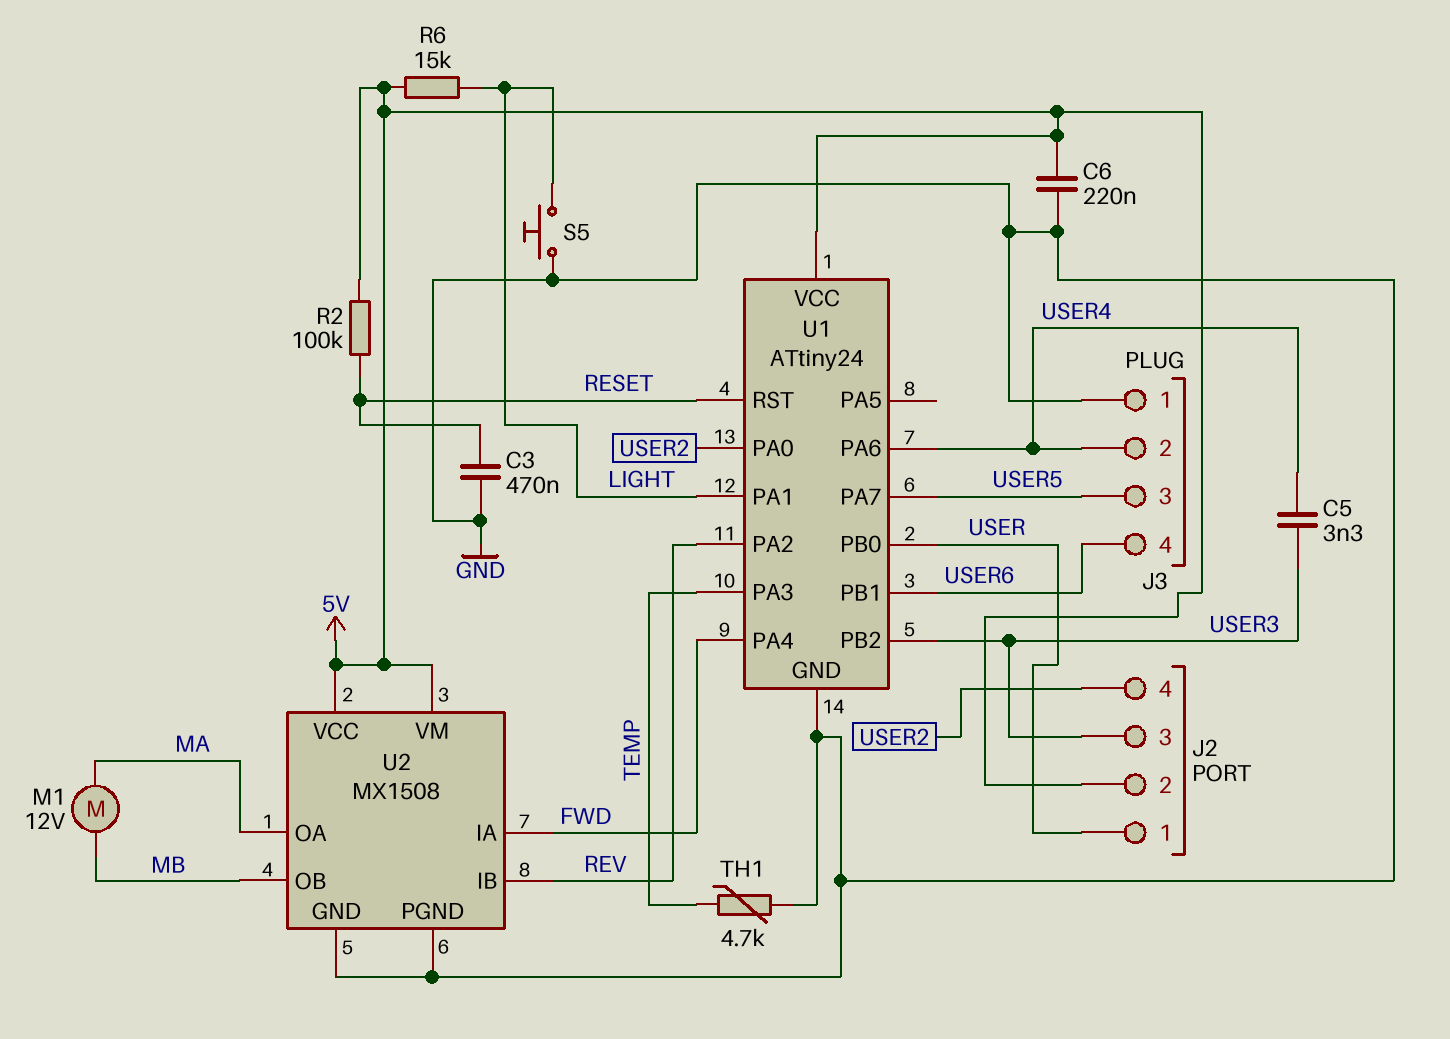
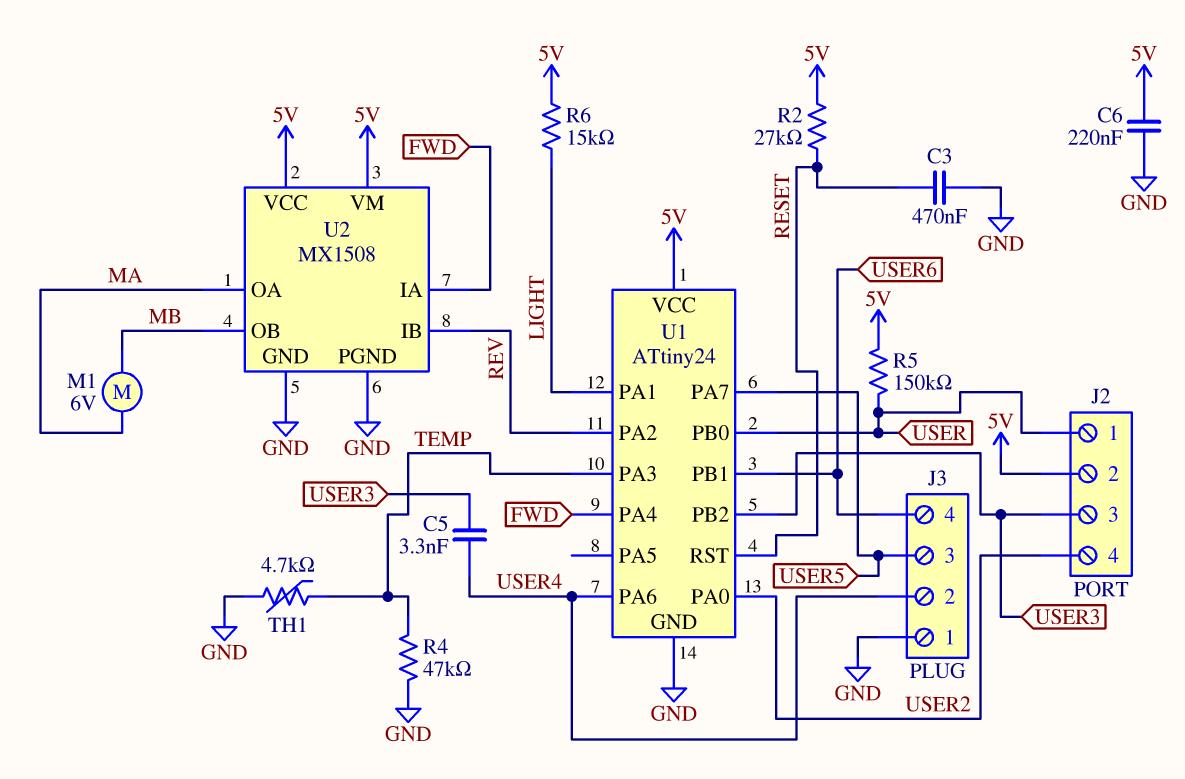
M1: motor 12V (MA, MB) -> motor 6V (MA, MB)
R2: 100k (5V, RESET) -> 27k (5V, RESET)
R4: none -> 47k (GND, TEMP)
R5: none -> 150k (5V, USER)
S5: button (GND, LIGHT) -> none

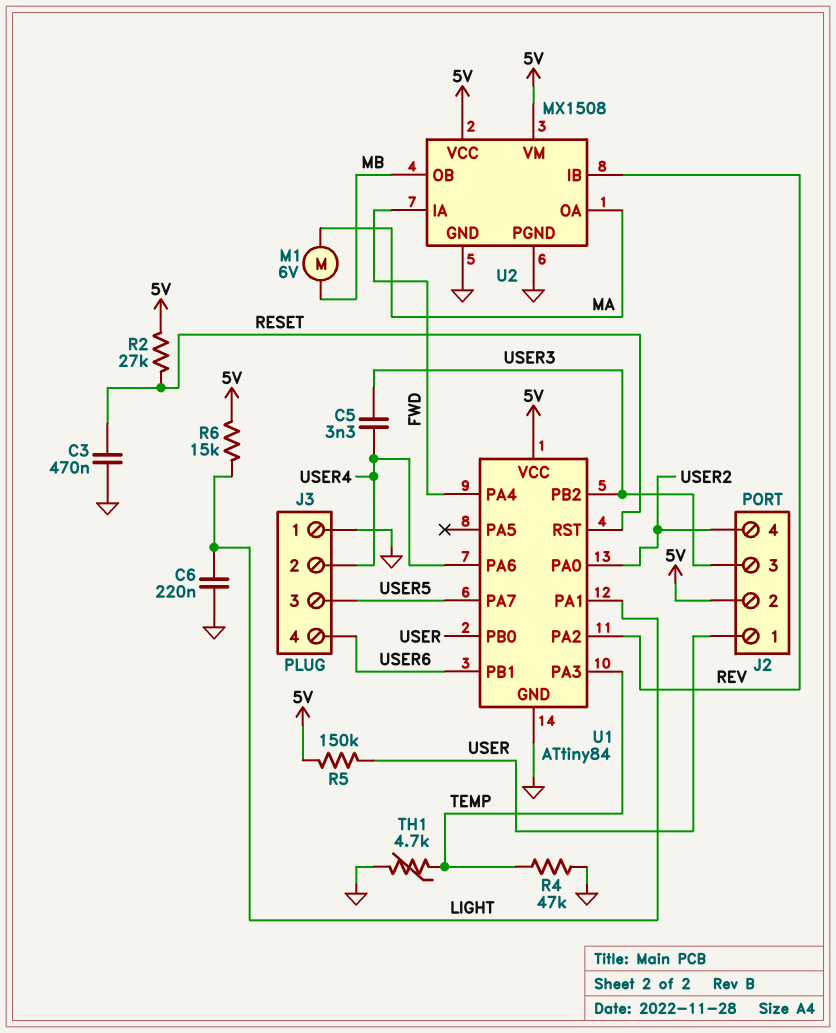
C6: 220nF (5V, GND) -> 220nF (GND, LIGHT)
U1: ATtiny24 -> ATtiny84

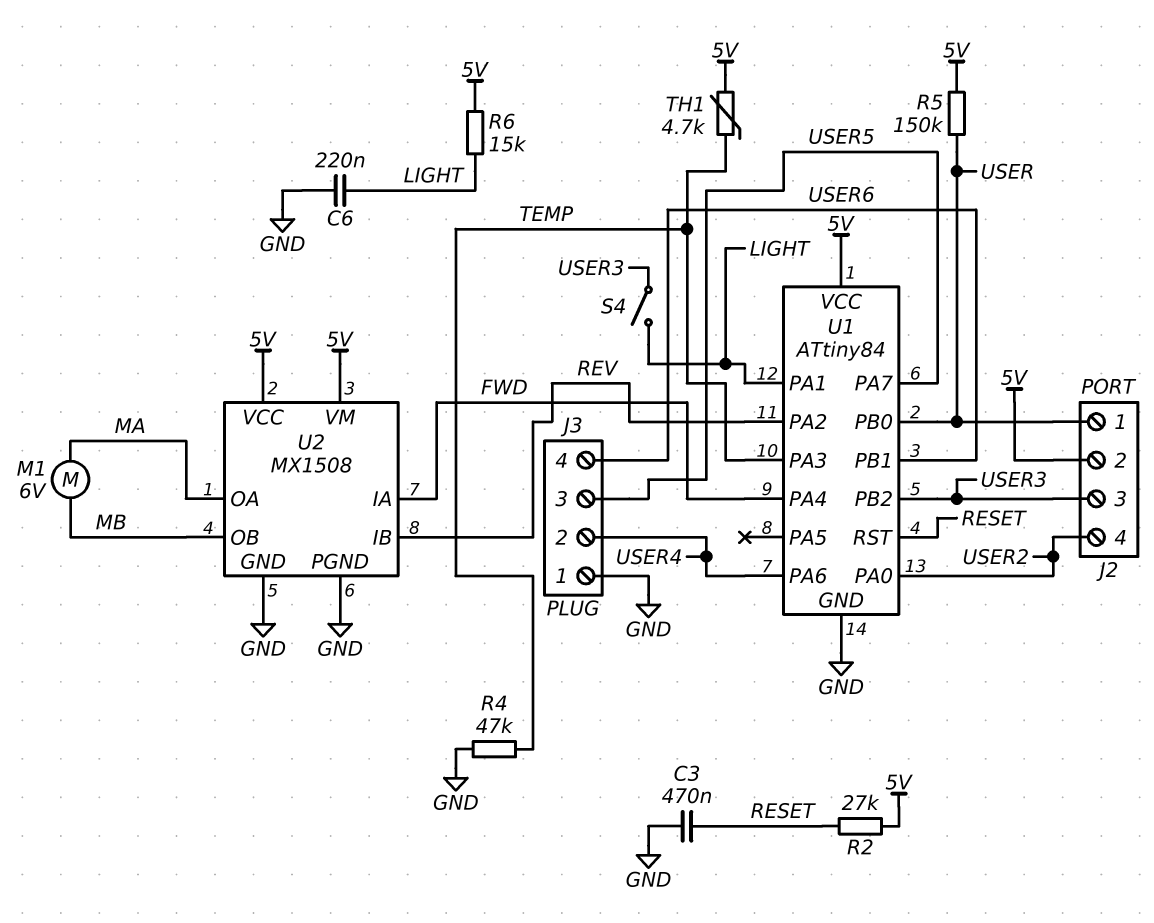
C5: 3.3nF (USER3, USER4) -> none
S4: none -> switch (LIGHT, USER3)
TH1: 4.7k (GND, TEMP) -> 4.7k (5V, TEMP)

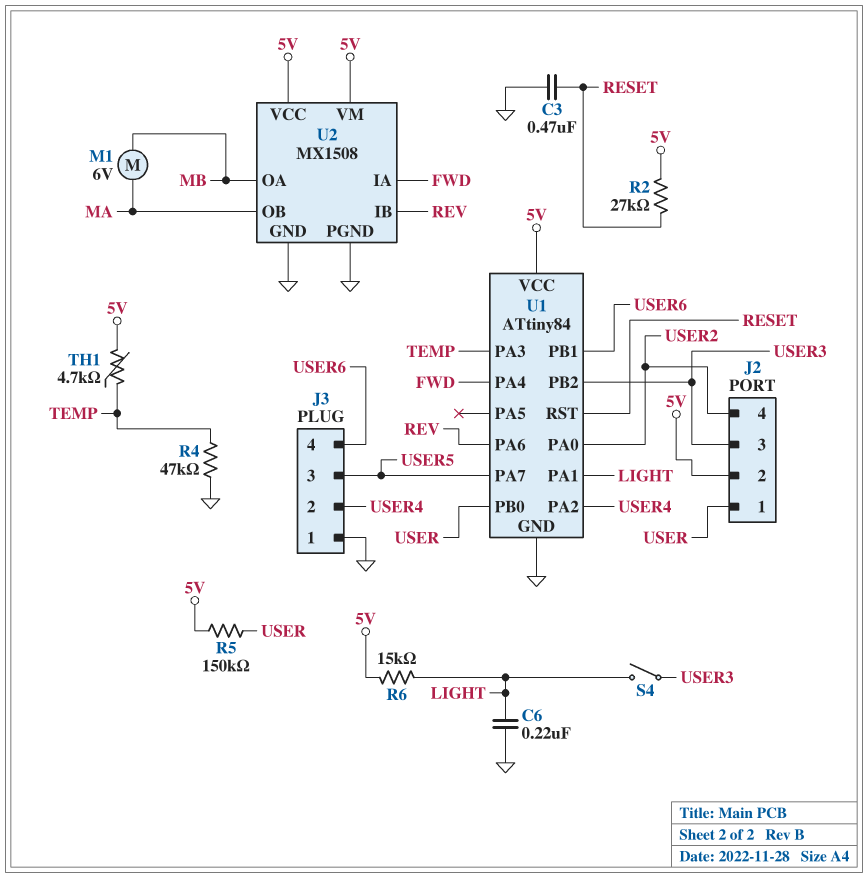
U1 pin PA2: REV -> USER4
U1 pin PA6: USER4 -> REV
U2 pin OA: MA -> MB
U2 pin OB: MB -> MA

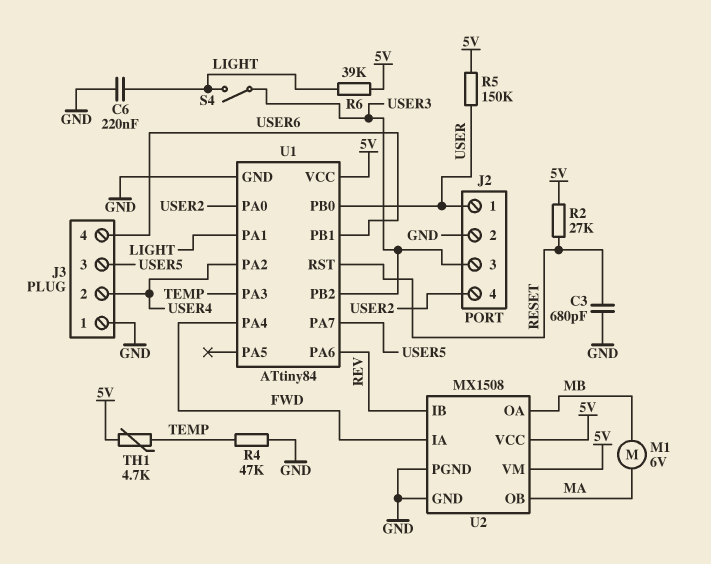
C3: 470nF (GND, RESET) -> 680pF (GND, RESET)
J2 pin 2: 5V -> GND
R6: 15k (5V, LIGHT) -> 39k (5V, LIGHT)

